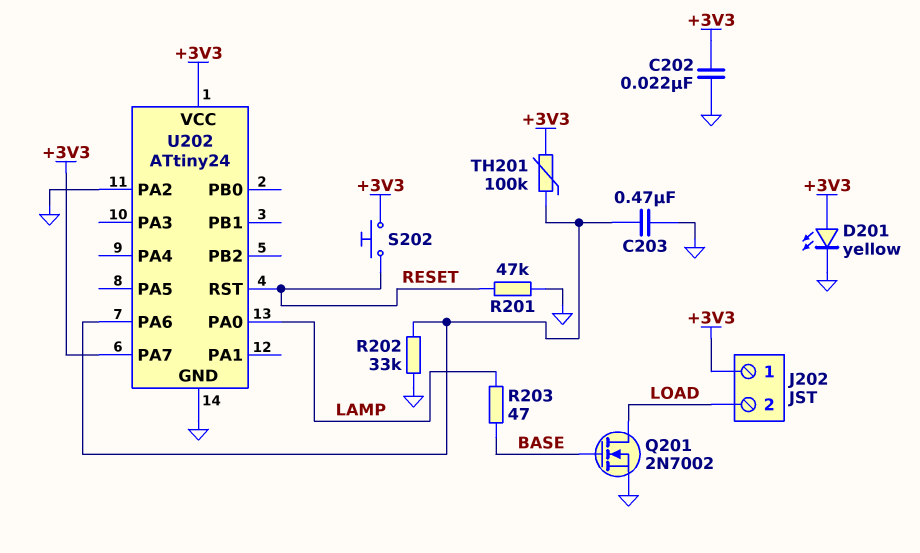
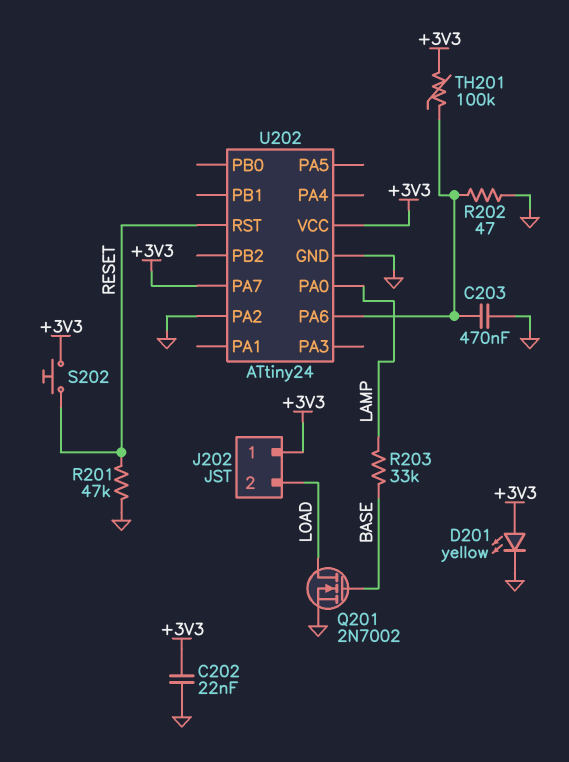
R202: 33k (GND, U202/PA6) -> 47 (GND, U202/PA6)
R203: 47 (BASE, LAMP) -> 33k (BASE, LAMP)

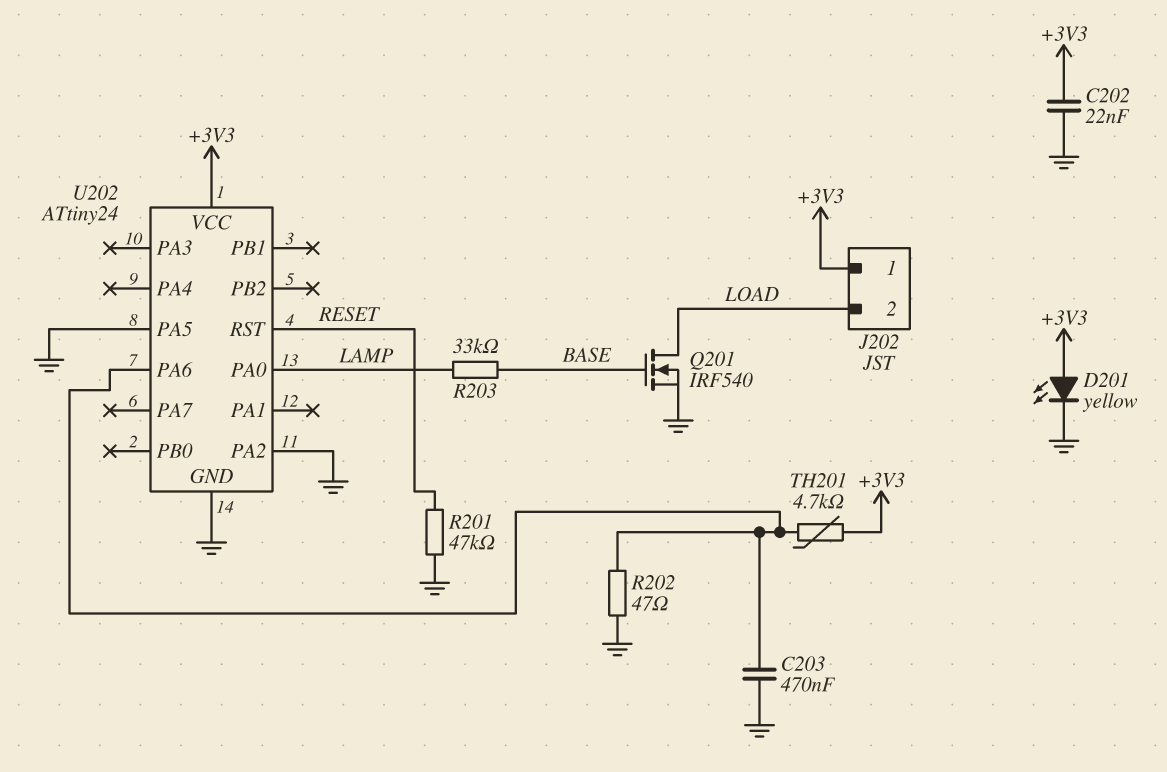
Q201: NMOS 2N7002 (G BASE, D LOAD, S GND) -> NMOS IRF540 (G BASE, D LOAD, S GND)
S202: button (+3V3, RESET) -> none
TH201: 100k (+3V3, U202/PA6) -> 4.7k (+3V3, U202/PA6)
U202 pin PA5: none -> GND
U202 pin PA7: +3V3 -> none

